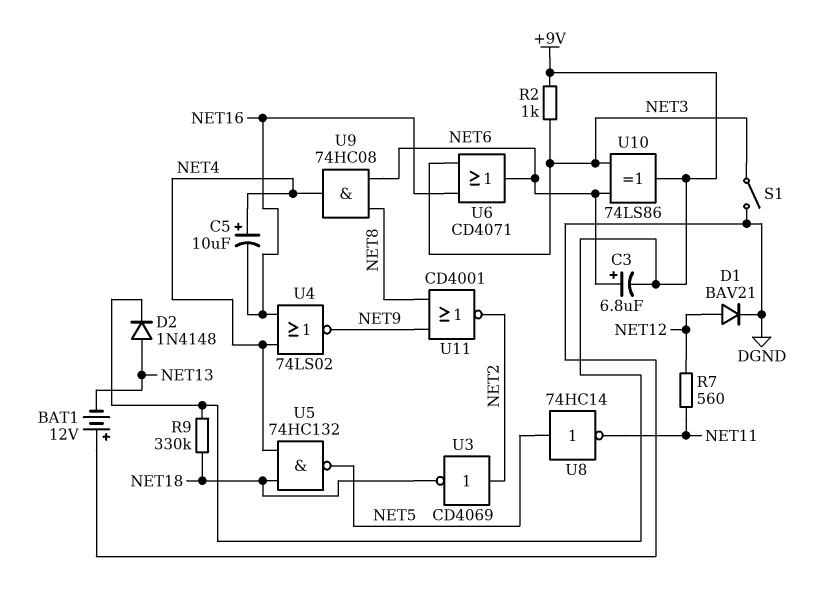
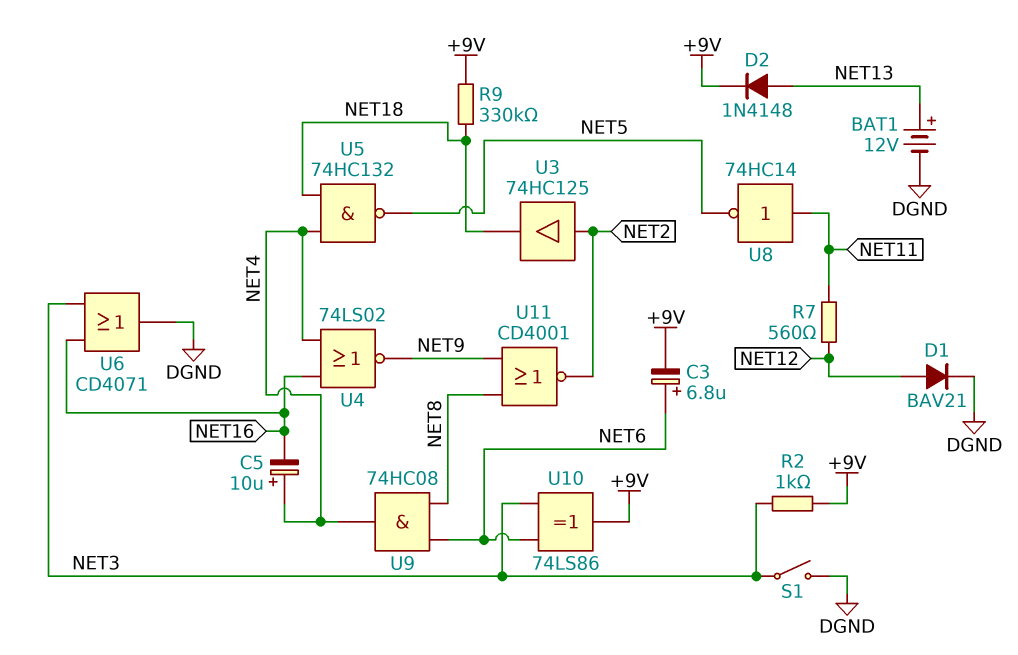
BAT1: 12V (plus DGND, minus NET13) -> 12V (plus NET13, minus DGND)
U3: NOT CD4069 (in NET2, out NET18) -> buffer 74HC125 (in NET2, out NET18)
U6: OR CD4071 (in NET3, in NET16, out NET6) -> OR CD4071 (in NET3, in NET16, out DGND)
U8: NOT 74HC14 (in NET5, out NET11) -> NOT 74HC14 (in NET11, out NET5)

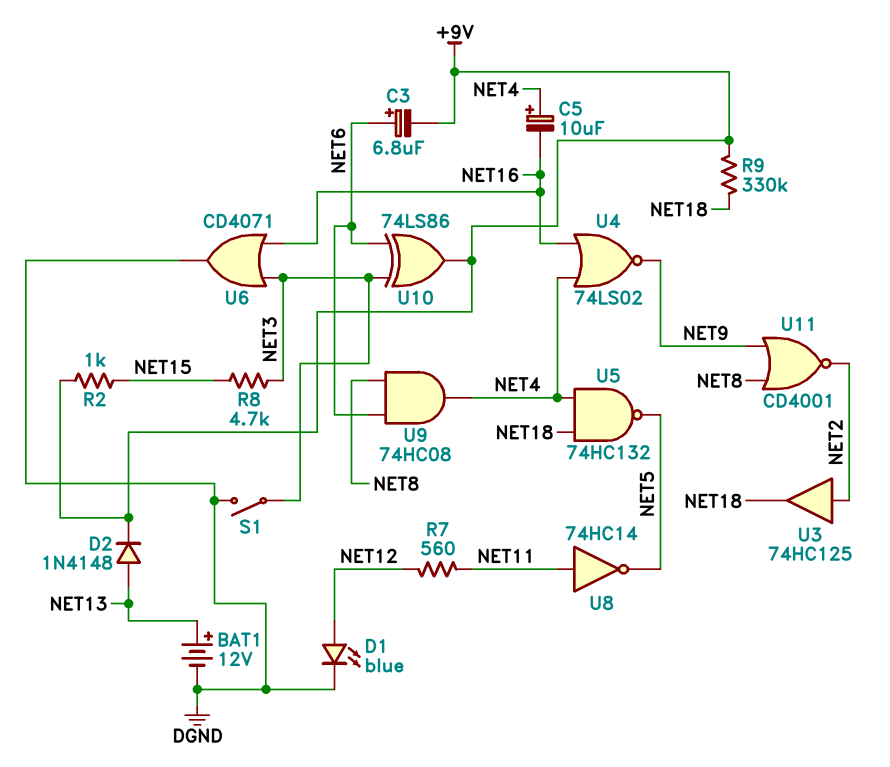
D1: diode BAV21 (A NET12, K DGND) -> LED blue (A NET12, K DGND)
R2: 1k (+9V, NET3) -> 1k (+9V, NET15)
R8: none -> 4.7k (NET3, NET15)

